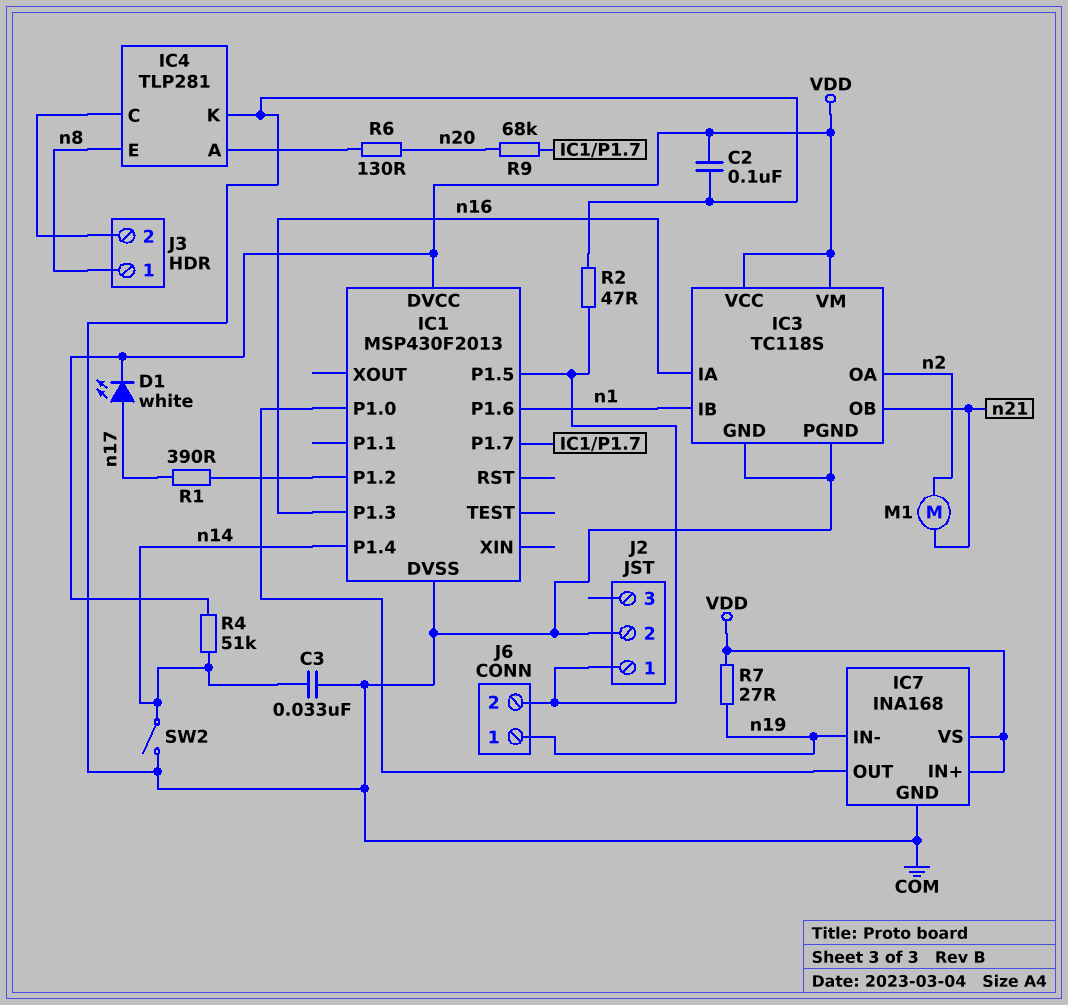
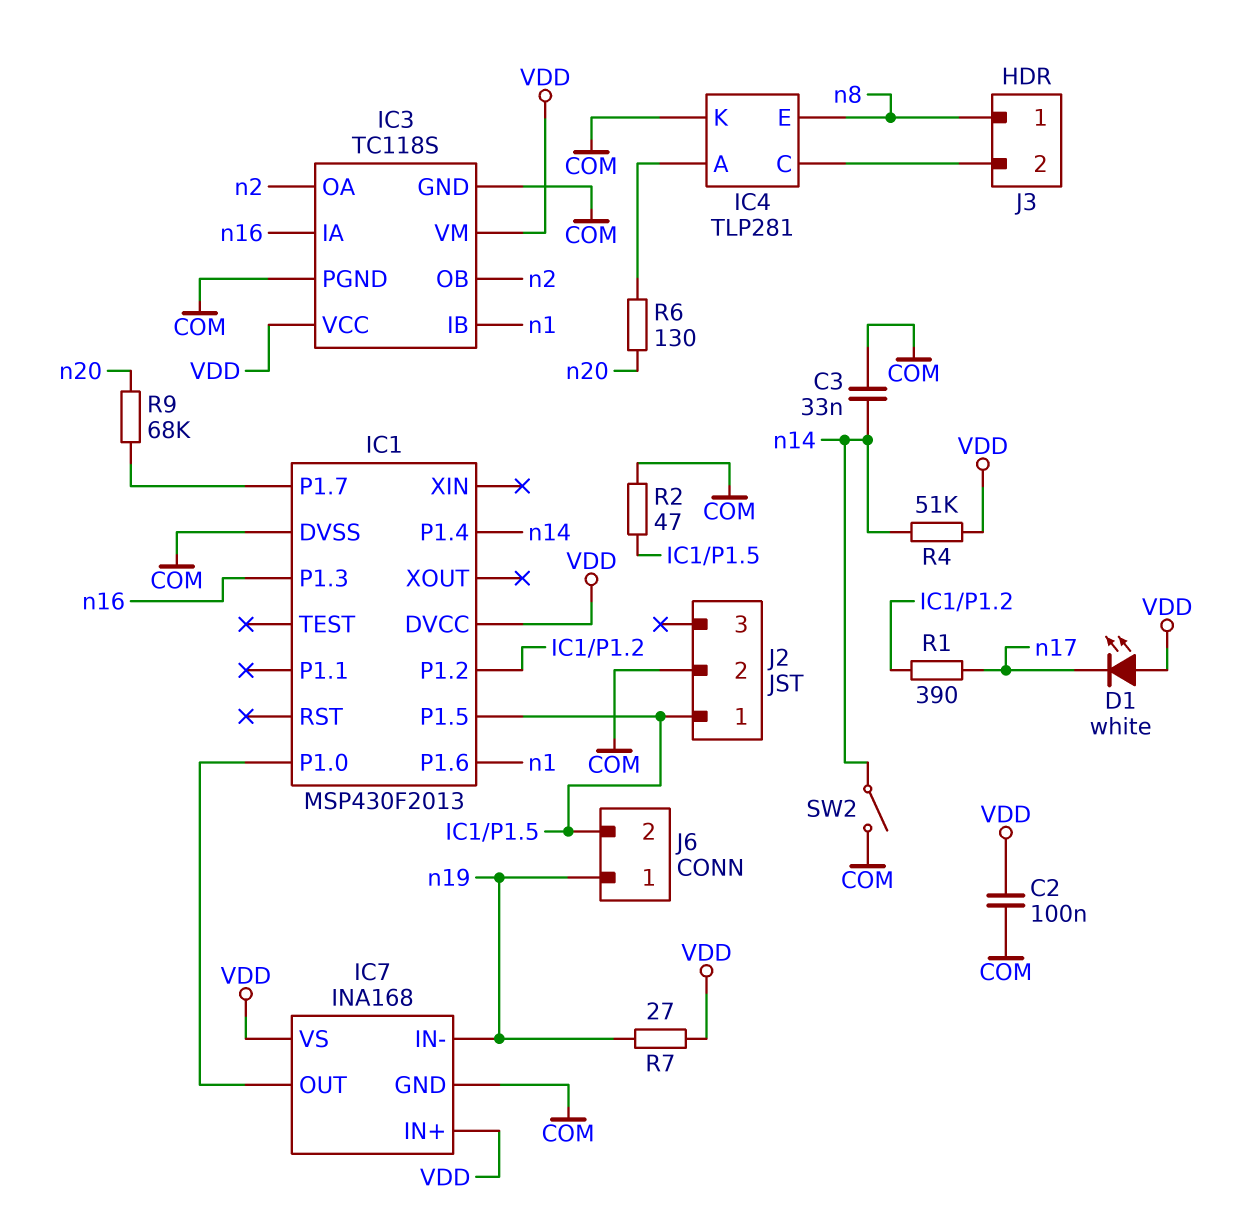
D1: LED white (A n17, K VDD) -> LED white (A VDD, K n17)
IC3 pin OB: n21 -> n2
M1: motor (n2, n21) -> none

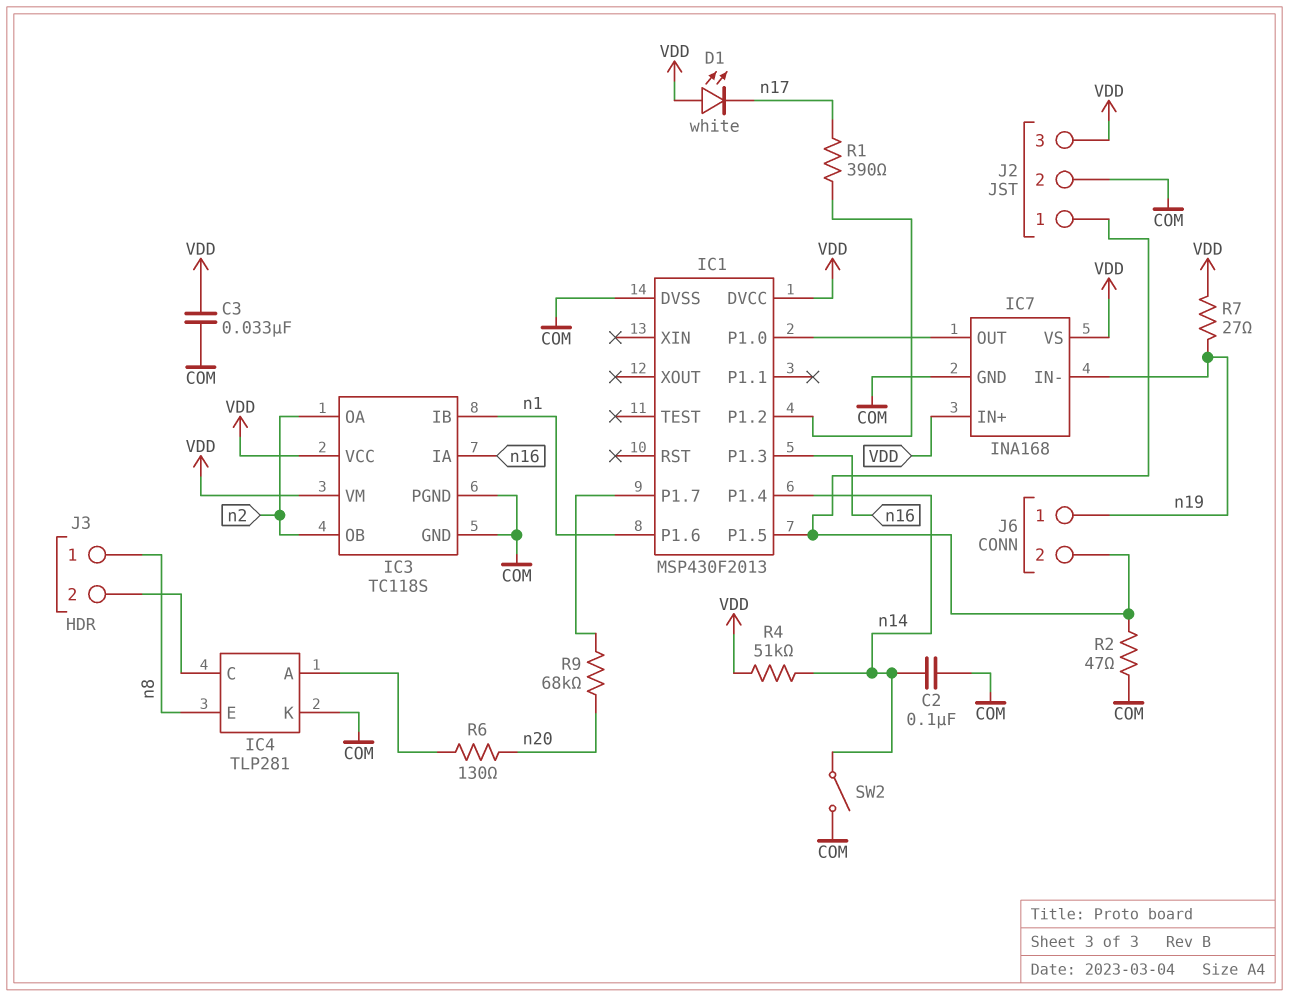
C2: 100nF (COM, VDD) -> 100nF (COM, n14)
C3: 33nF (COM, n14) -> 33nF (COM, VDD)
J2 pin 3: none -> VDD

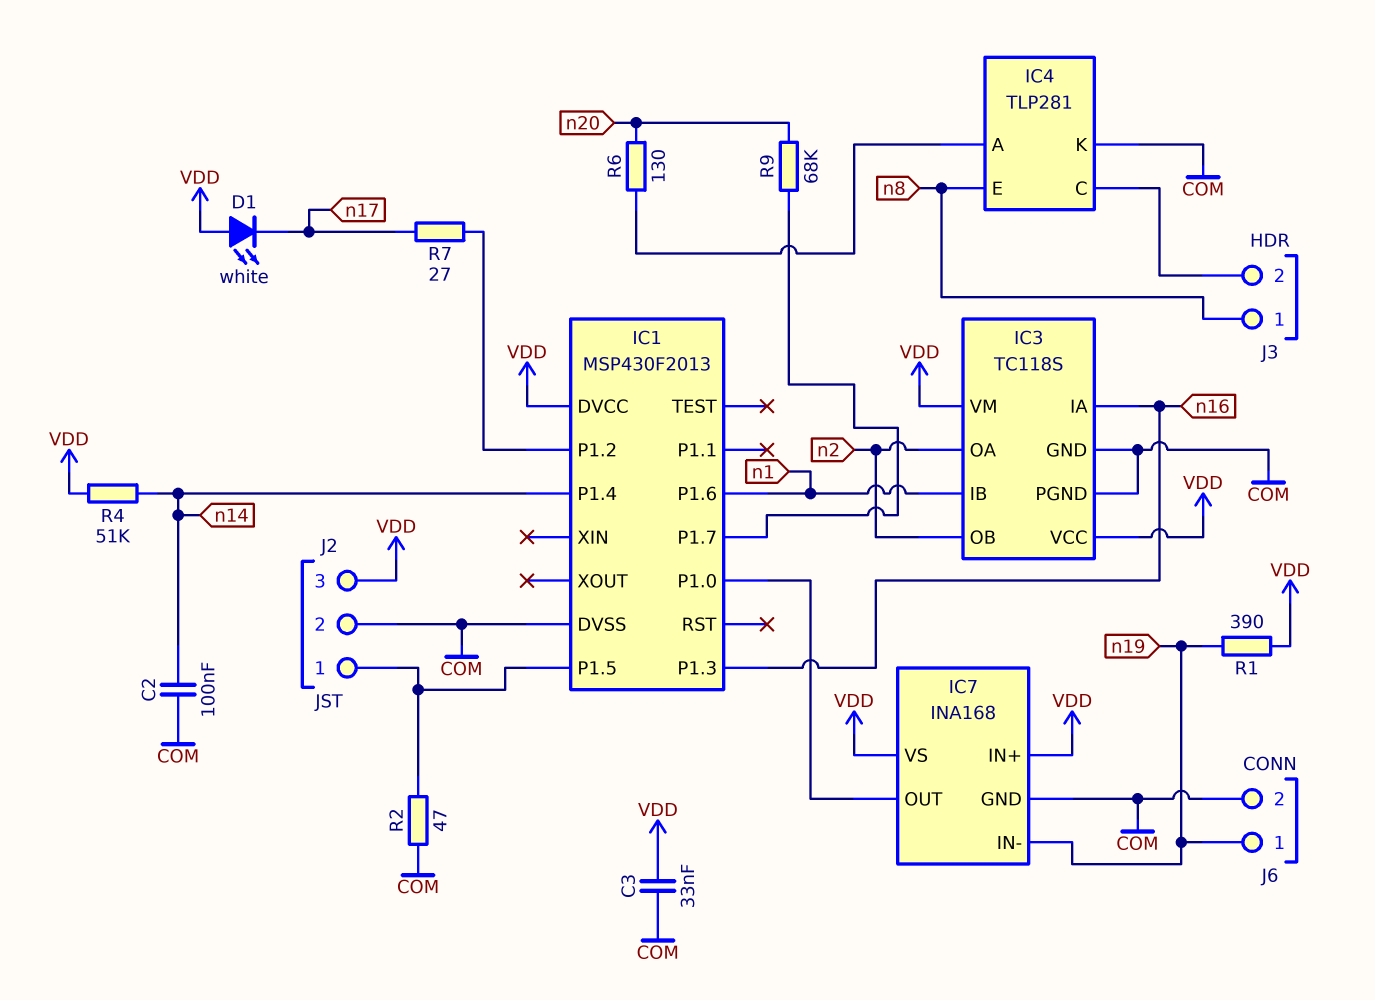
J6 pin 2: IC1/P1.5 -> COM
R1: 390 (IC1/P1.2, n17) -> 390 (VDD, n19)
R7: 27 (VDD, n19) -> 27 (IC1/P1.2, n17)
SW2: switch (COM, n14) -> none

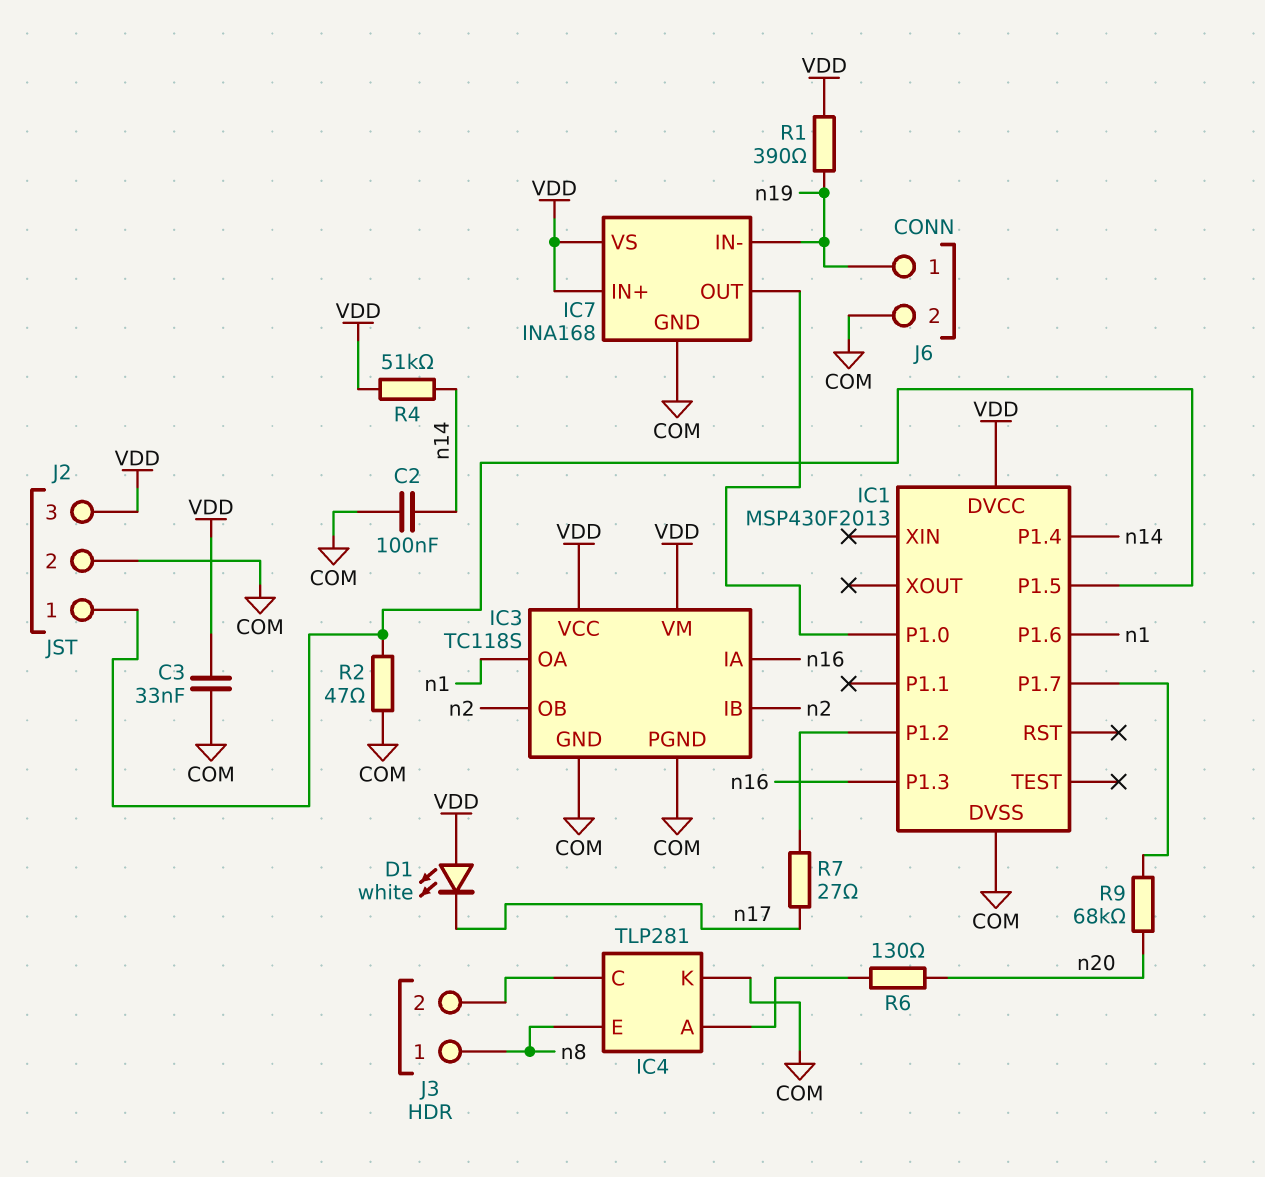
IC3 pin IB: n1 -> n2
IC3 pin OA: n2 -> n1

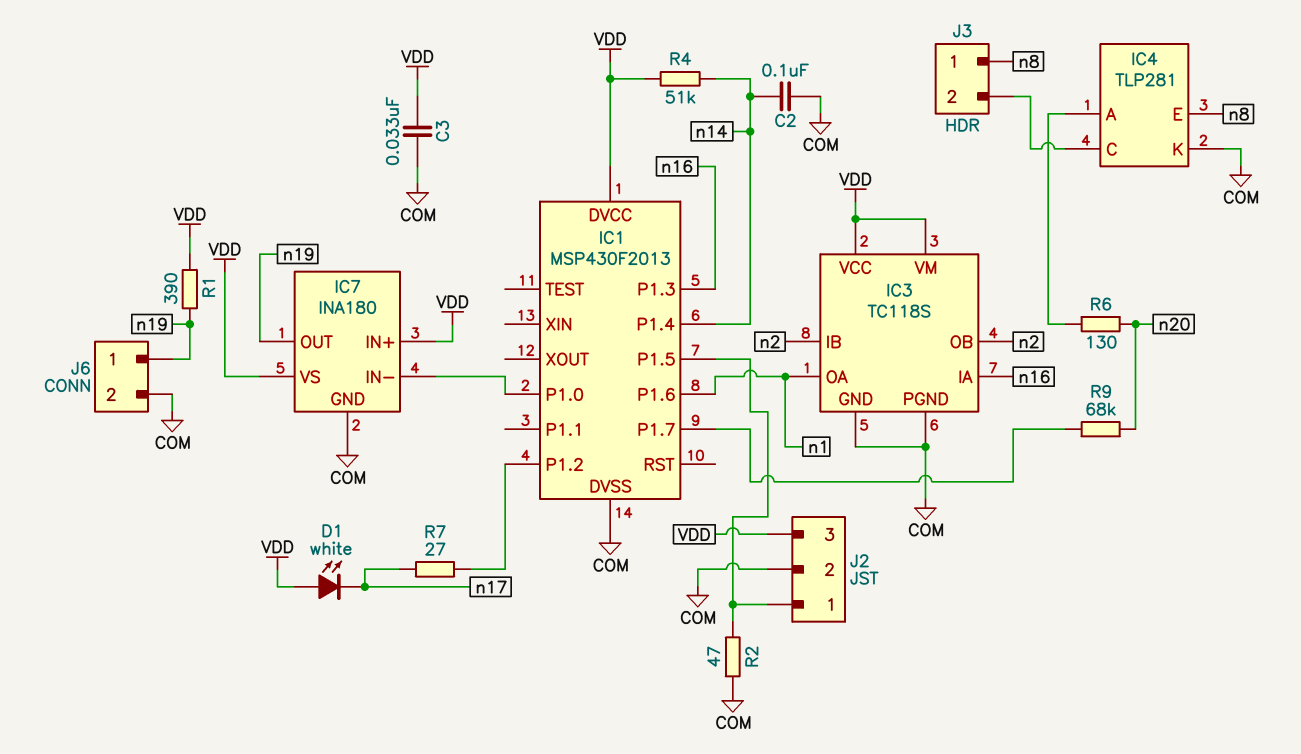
IC7: INA168 -> INA180
IC7 pin IN-: n19 -> IC1/P1.0
IC7 pin OUT: IC1/P1.0 -> n19

